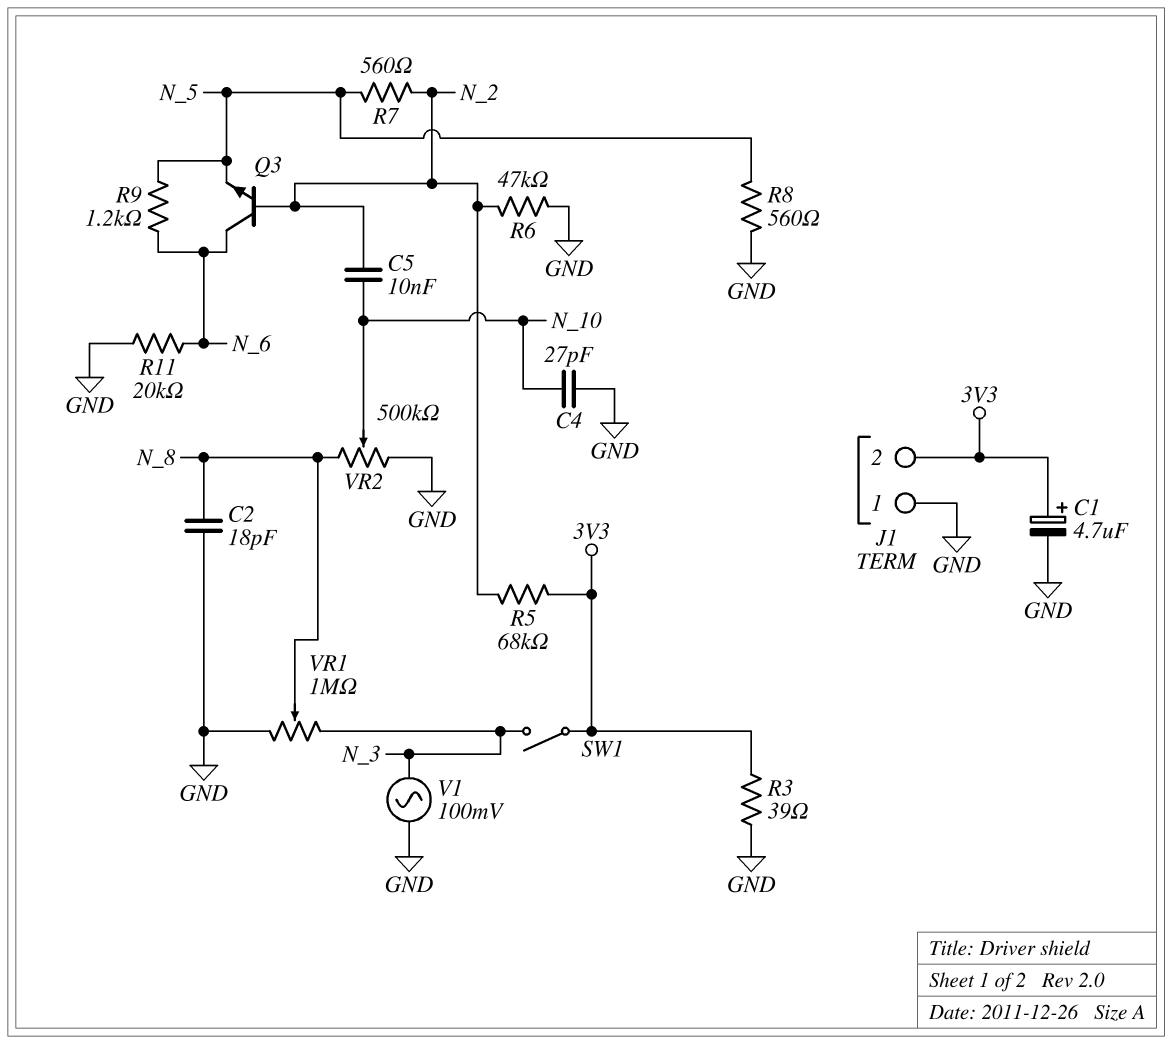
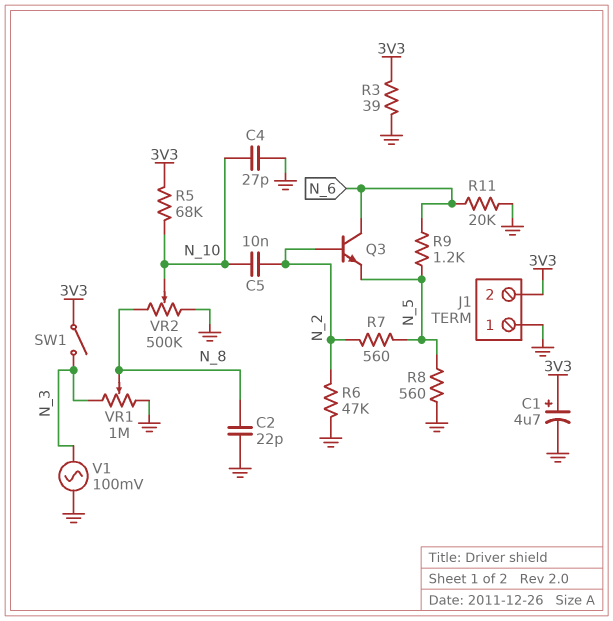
C2: 18pF (GND, N_8) -> 22pF (GND, N_8)
R5: 68k (3V3, N_2) -> 68k (3V3, N_10)

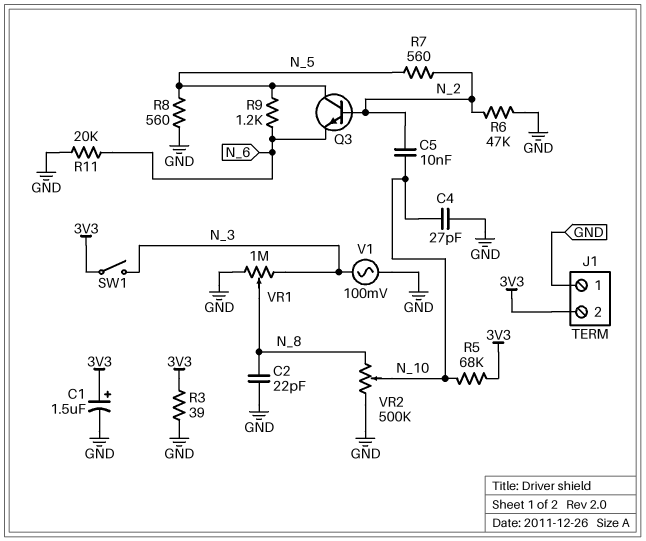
C1: 4.7uF (plus 3V3, minus GND) -> 1.5uF (plus 3V3, minus GND)
Q3: NPN (B N_2, C N_6, E N_5) -> NPN (B N_2, C N_5, E N_6)

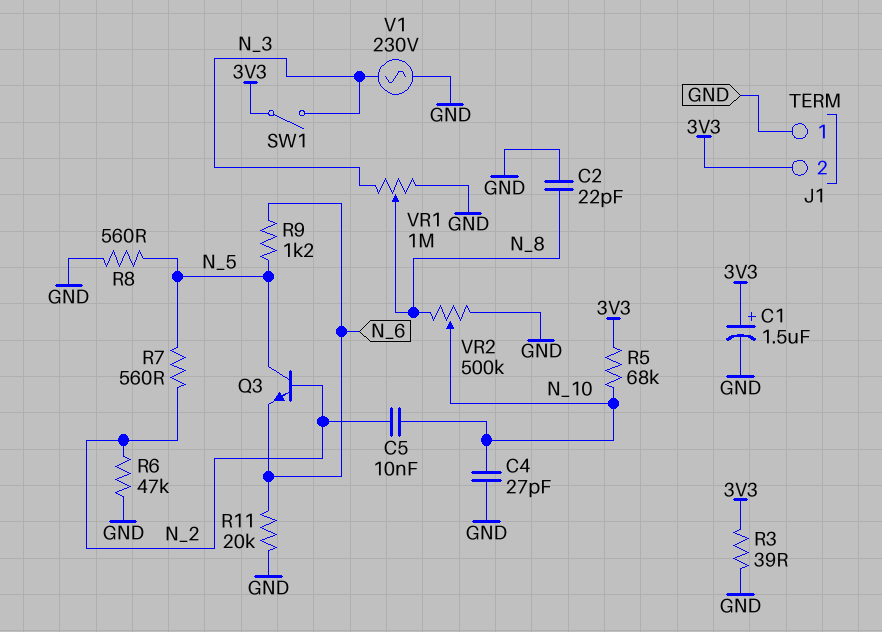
V1: AC 100mV (GND, N_3) -> AC 230V (GND, N_3)

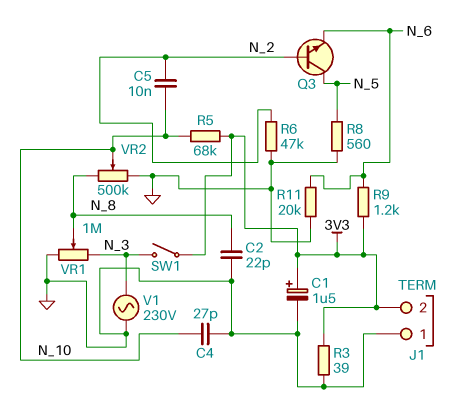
R7: 560 (N_2, N_5) -> none
R9: 1.2k (N_5, N_6) -> 1.2k (3V3, N_6)

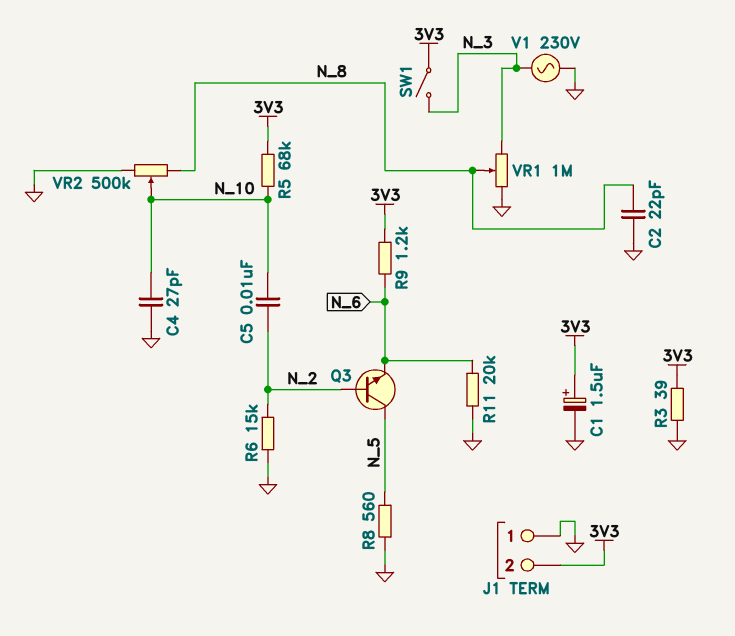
R6: 47k (GND, N_2) -> 15k (GND, N_2)

